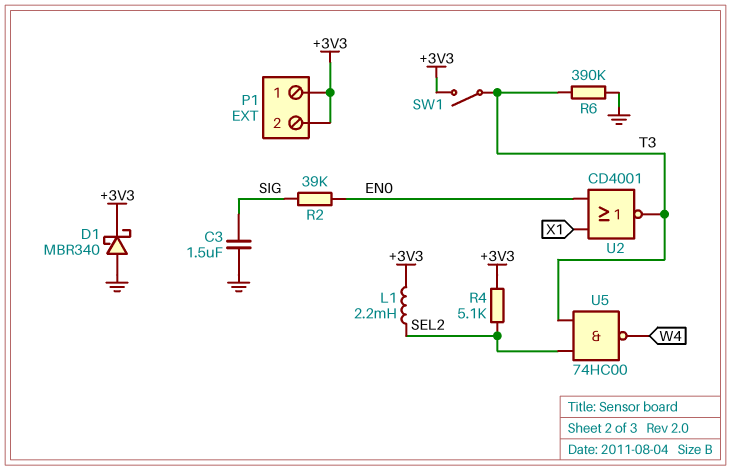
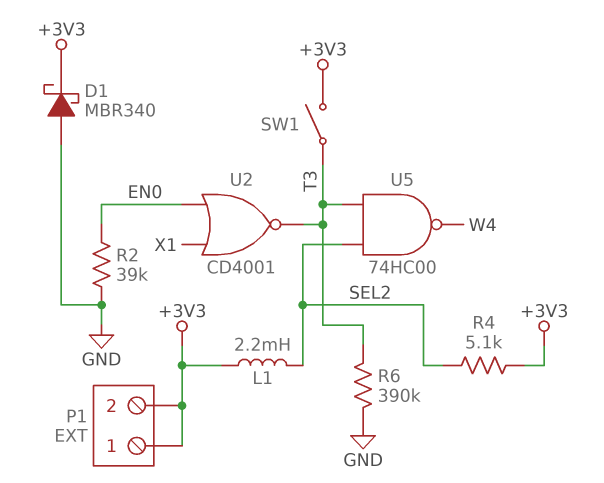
C3: 1.5uF (GND, SIG) -> none
R2: 39k (EN0, SIG) -> 39k (EN0, GND)

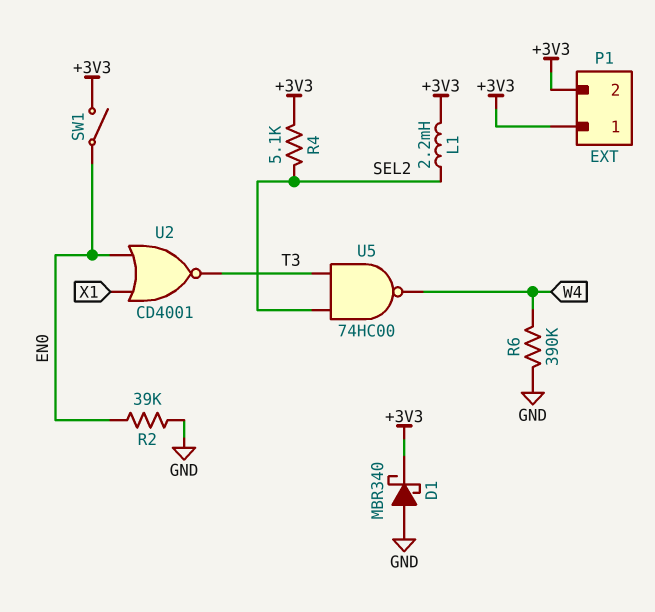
R6: 390k (GND, T3) -> 390k (GND, W4)
SW1: switch (+3V3, T3) -> switch (+3V3, EN0)

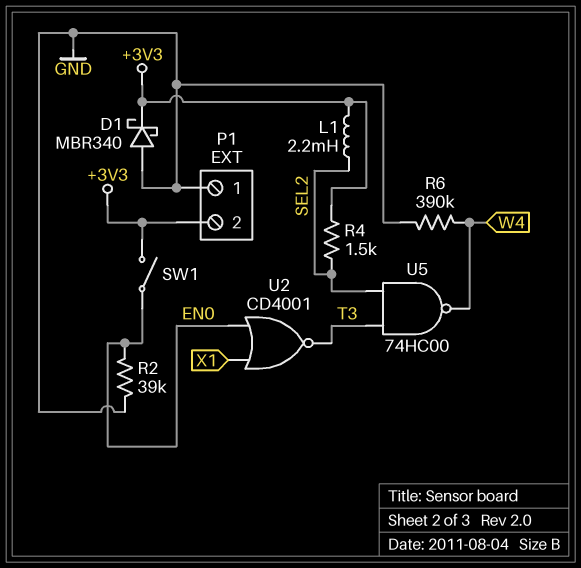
P1 pin 1: +3V3 -> GND
R4: 5.1k (+3V3, SEL2) -> 1.5k (+3V3, SEL2)

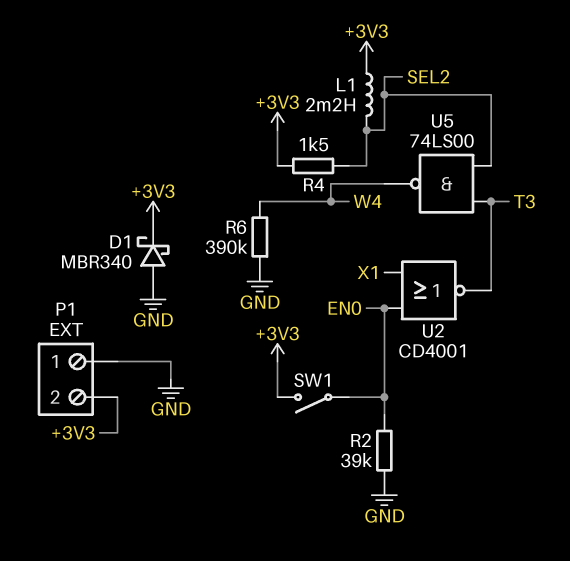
U5: NAND 74HC00 (in SEL2, in T3, out W4) -> NAND 74LS00 (in SEL2, in T3, out W4)

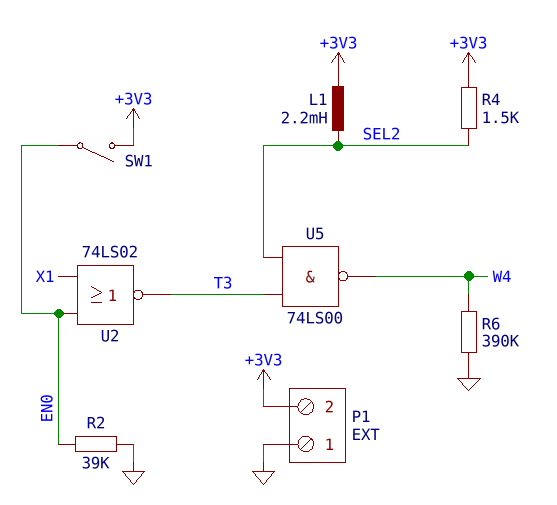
D1: schottky MBR340 (A GND, K +3V3) -> none
U2: NOR CD4001 (in EN0, in X1, out T3) -> NOR 74LS02 (in EN0, in X1, out T3)

